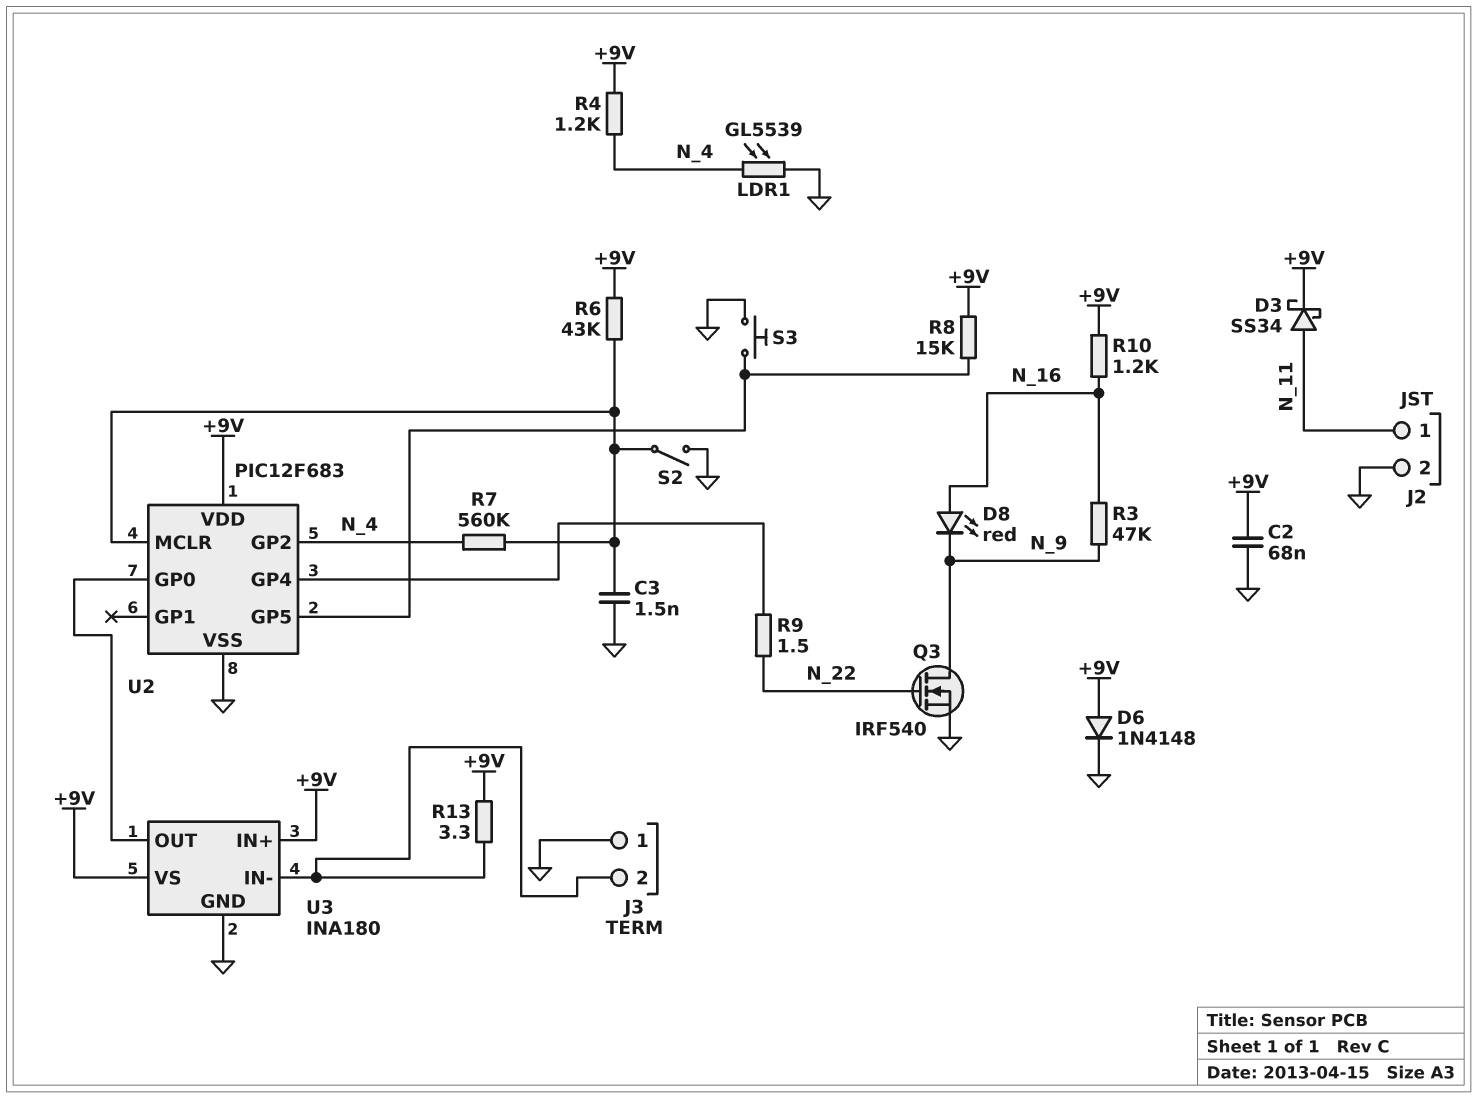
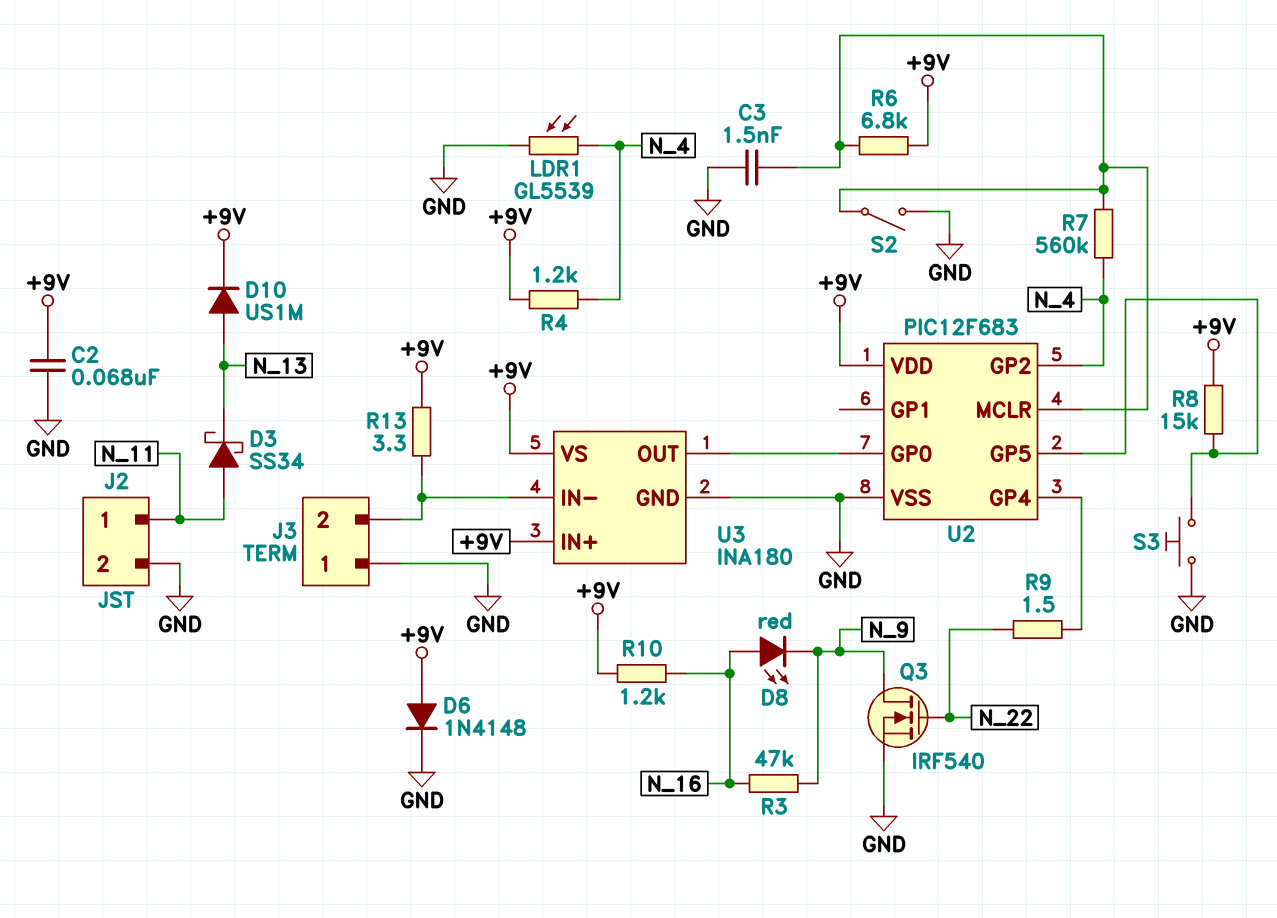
D3: schottky SS34 (A N_11, K +9V) -> schottky SS34 (A N_11, K N_13)
D10: none -> diode US1M (A N_13, K +9V)
R6: 43k (+9V, U2/MCLR) -> 6.8k (+9V, U2/MCLR)

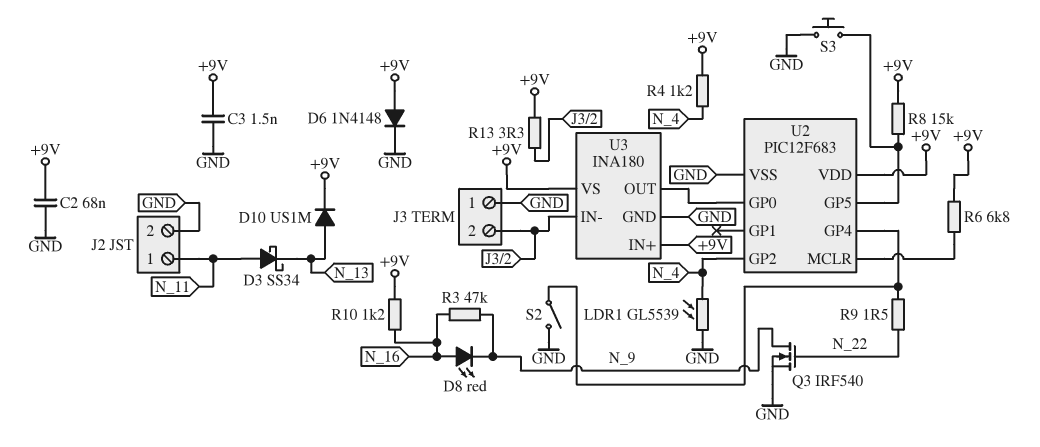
C3: 1.5nF (GND, U2/MCLR) -> 1.5nF (+9V, GND)
R7: 560k (N_4, U2/MCLR) -> none
S2: switch (GND, U2/MCLR) -> switch (GND, U2/GP4)

